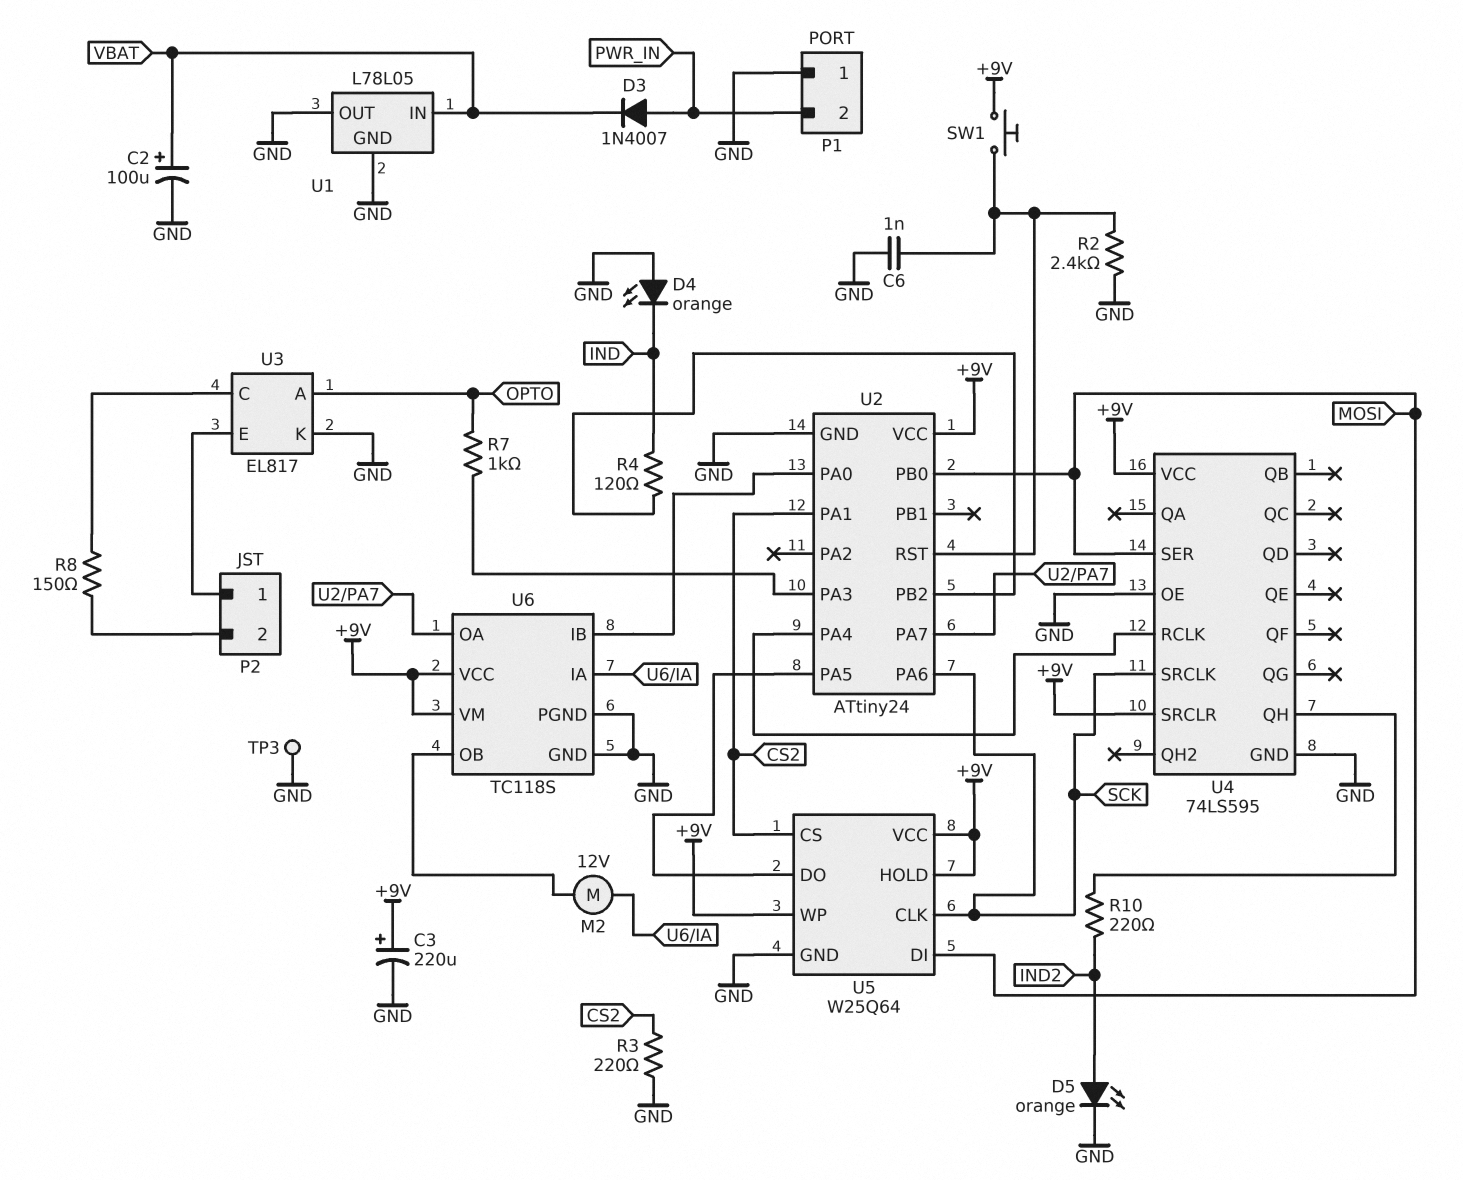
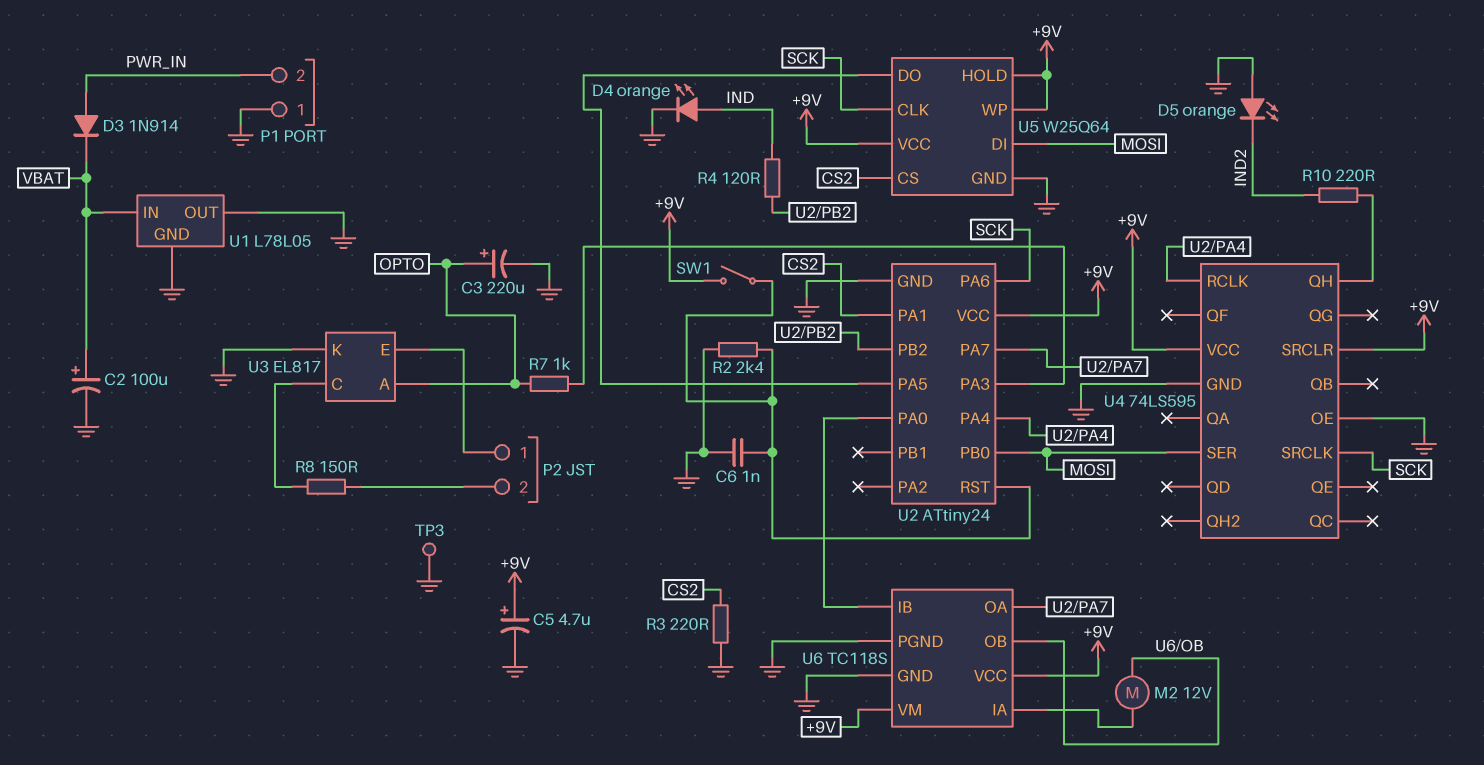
C3: 220uF (plus +9V, minus GND) -> 220uF (plus OPTO, minus GND)
C5: none -> 4.7uF (plus +9V, minus GND)
D3: diode 1N4007 (A PWR_IN, K VBAT) -> diode 1N914 (A PWR_IN, K VBAT)
D4: LED orange (A GND, K IND) -> LED orange (A IND, K GND)
D5: LED orange (A IND2, K GND) -> LED orange (A GND, K IND2)
SW1: button (+9V, U2/RST) -> switch (+9V, U2/RST)

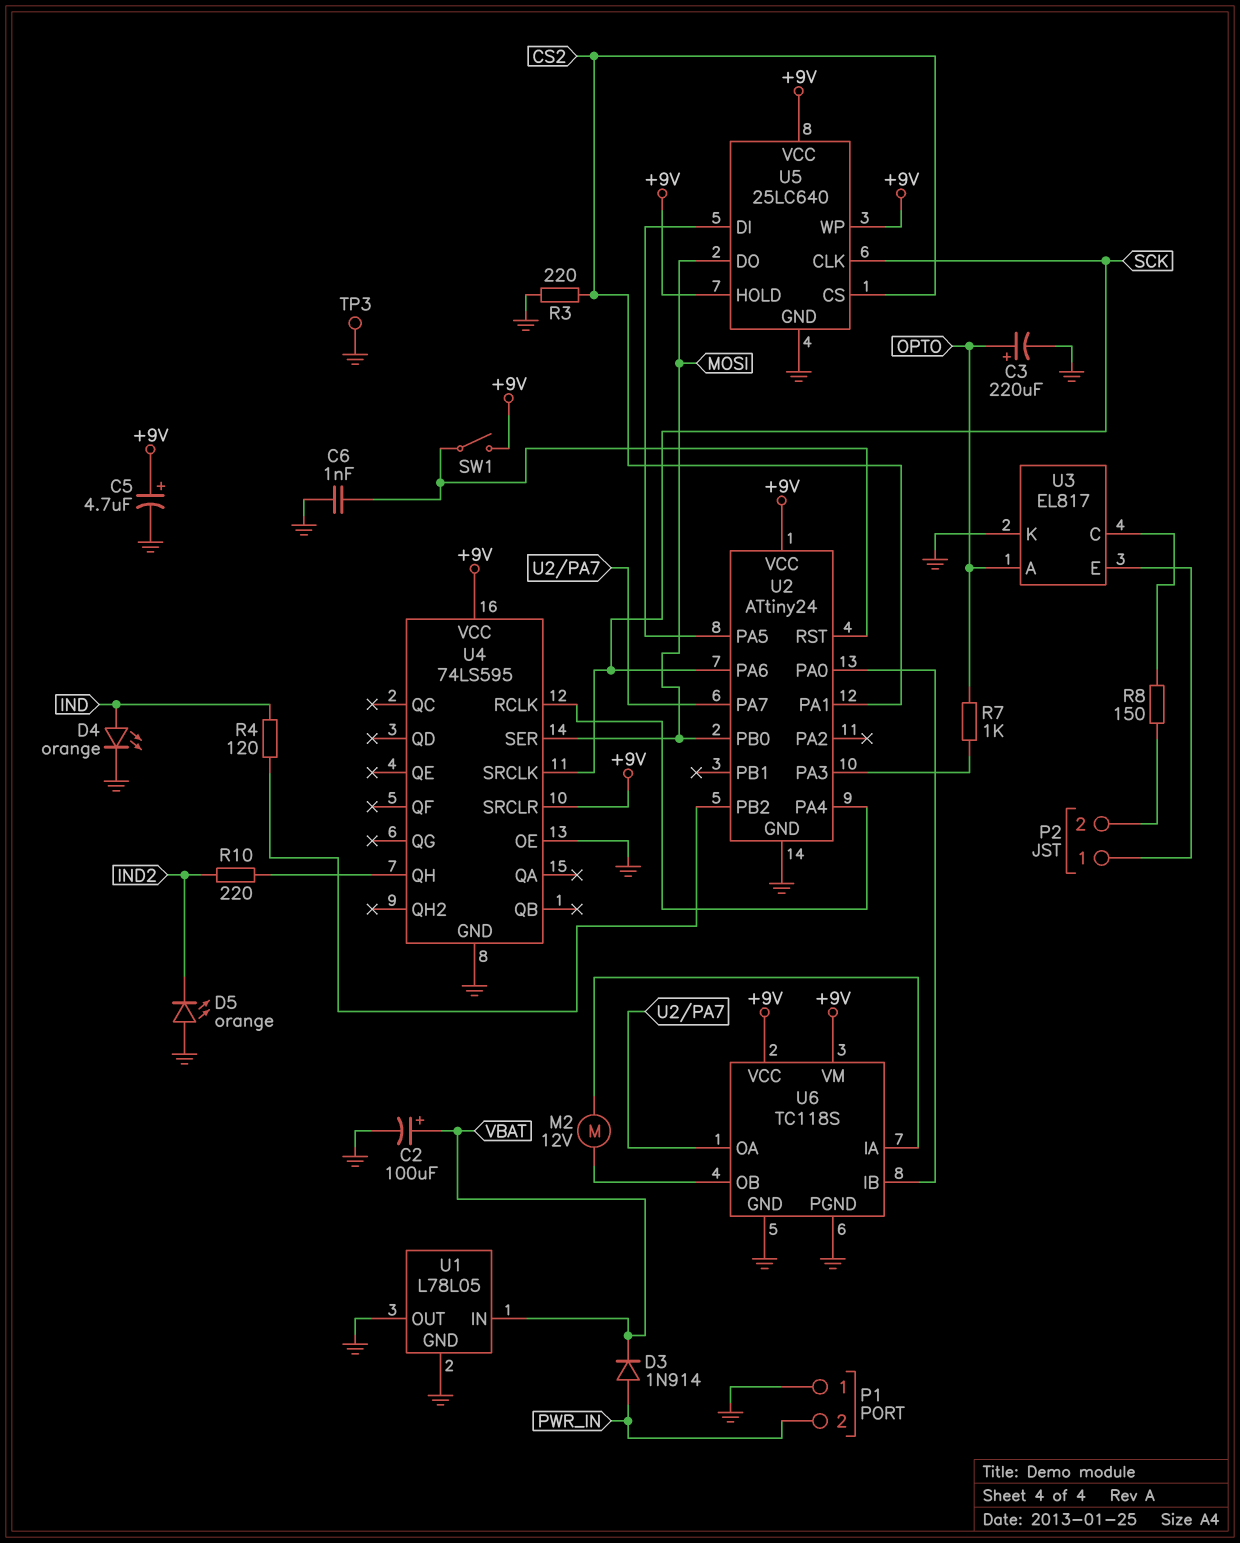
R2: 2.4k (GND, U2/RST) -> none
U5: W25Q64 -> 25LC640
U5 pin DI: MOSI -> U2/PA5
U5 pin DO: U2/PA5 -> MOSI

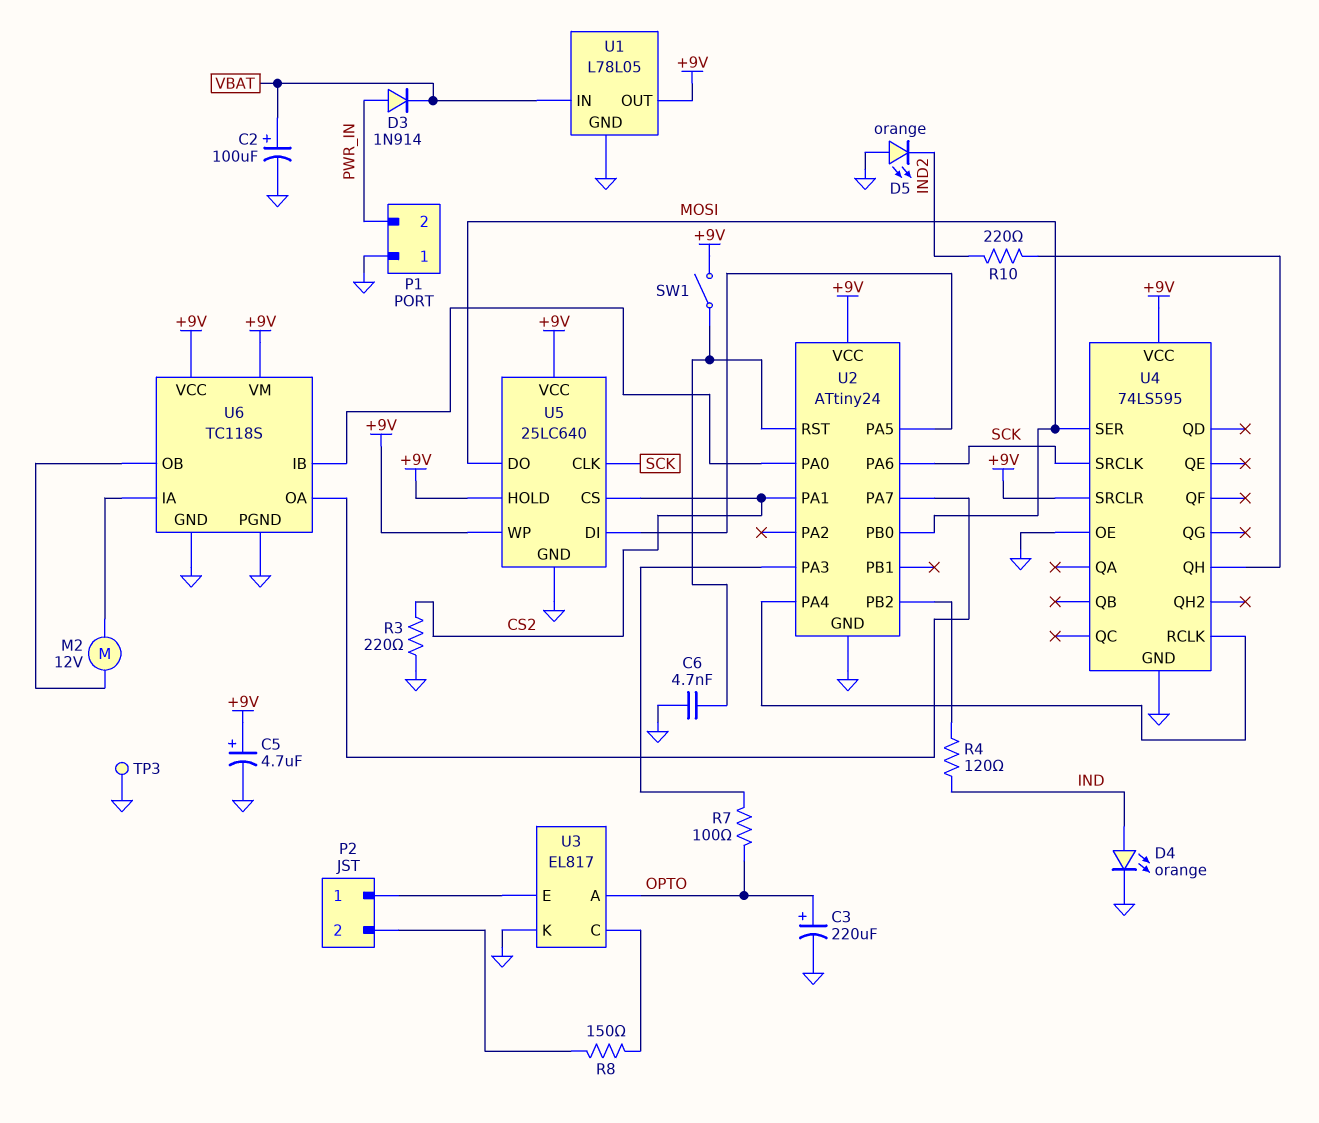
C6: 1nF (GND, U2/RST) -> 4.7nF (GND, U2/RST)
R7: 1k (OPTO, U2/PA3) -> 100 (OPTO, U2/PA3)
U1 pin OUT: GND -> +9V

